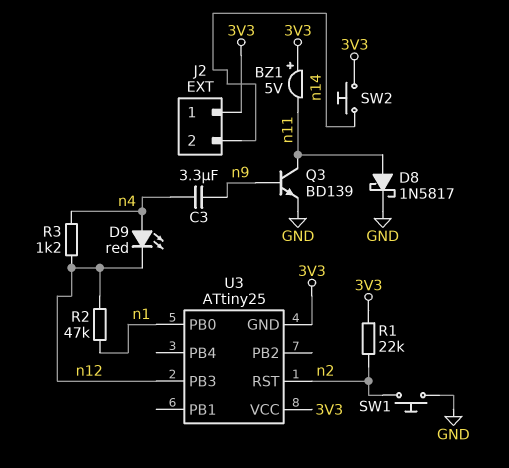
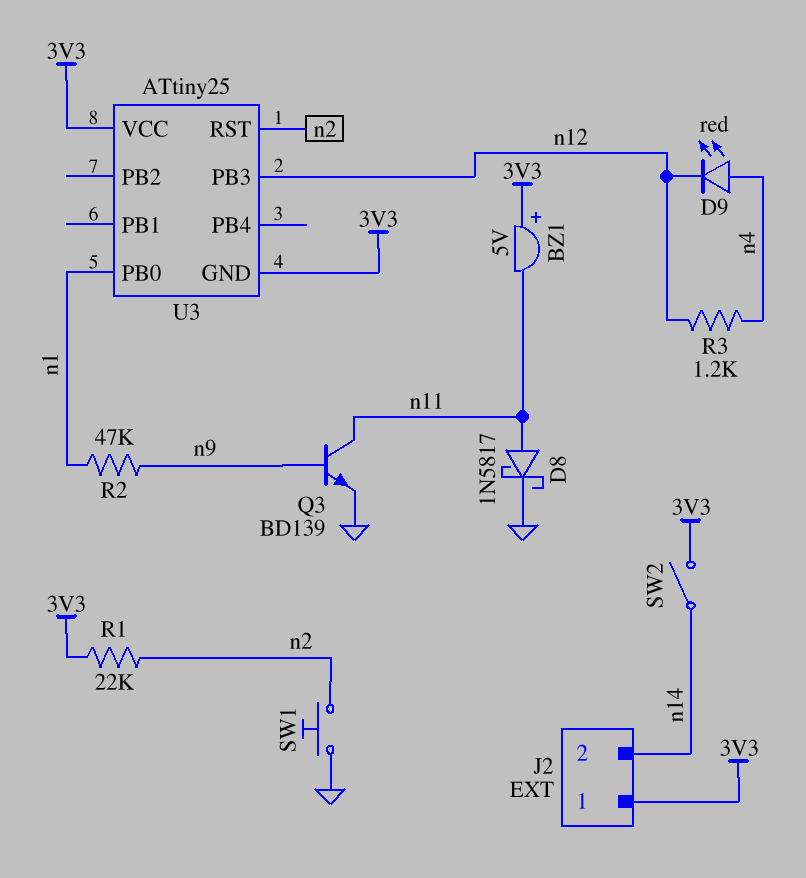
C3: 3.3uF (n4, n9) -> none
R2: 47k (n1, n12) -> 47k (n1, n9)
SW2: button (3V3, n14) -> switch (3V3, n14)

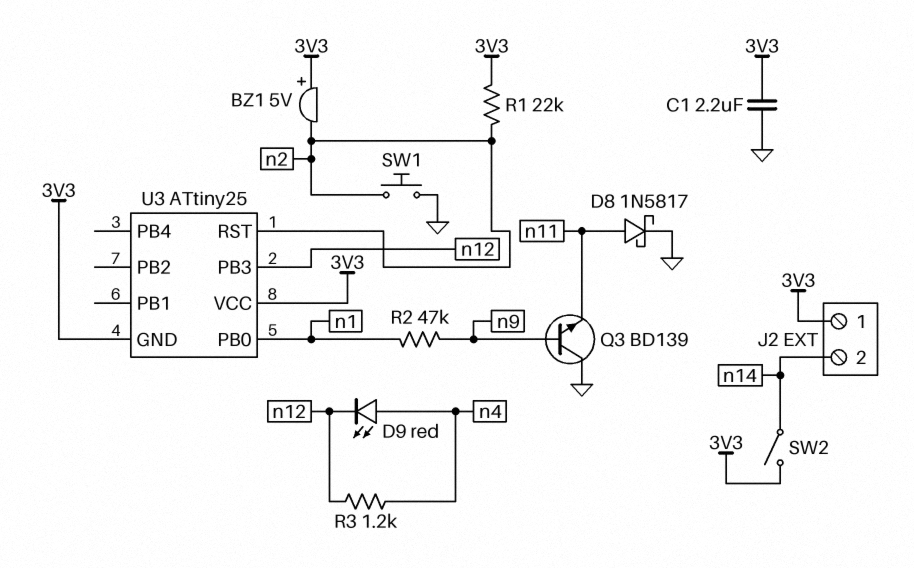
BZ1: buzzer 5V (plus 3V3, minus n11) -> buzzer 5V (plus 3V3, minus n2)
C1: none -> 2.2uF (3V3, GND)
Q3: NPN BD139 (B n9, C n11, E GND) -> NPN BD139 (B n9, C GND, E n11)

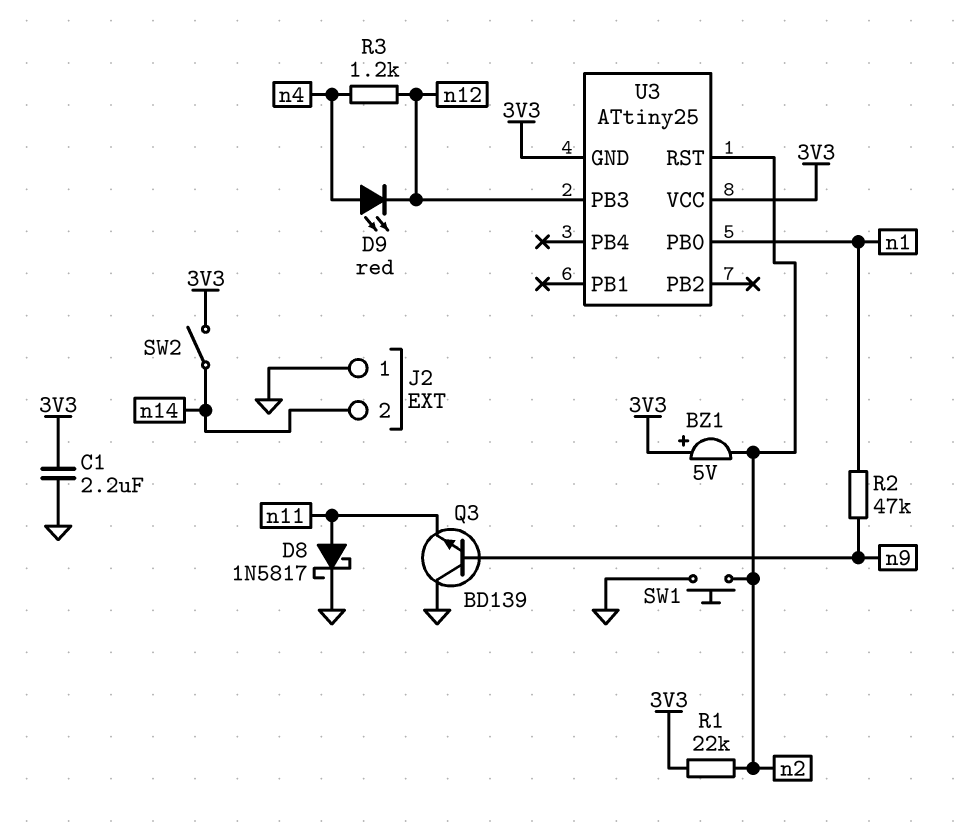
J2 pin 1: 3V3 -> GND

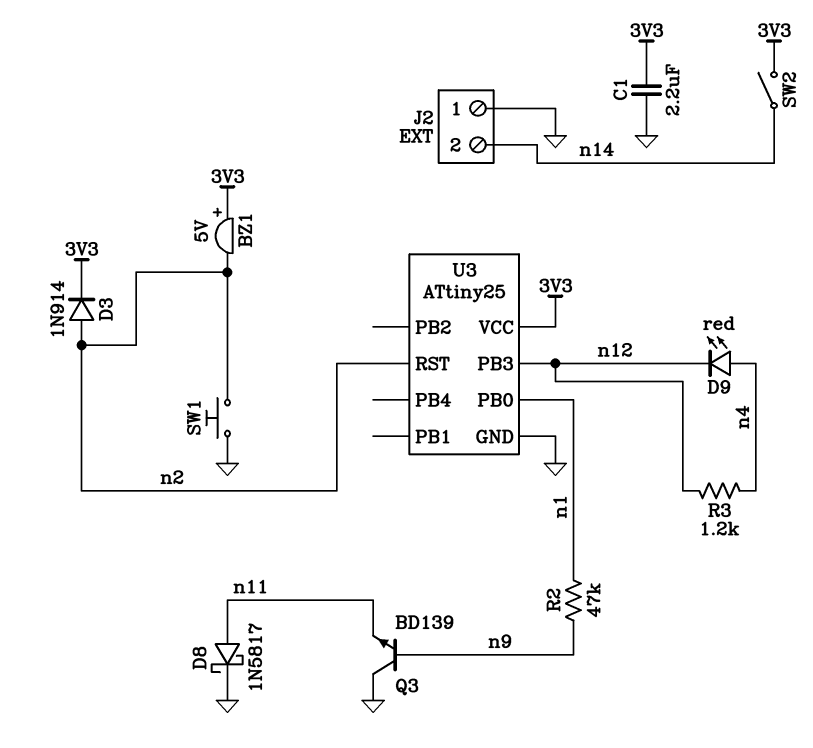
D3: none -> diode 1N914 (A n2, K 3V3)
R1: 22k (3V3, n2) -> none
U3 pin GND: 3V3 -> GND

